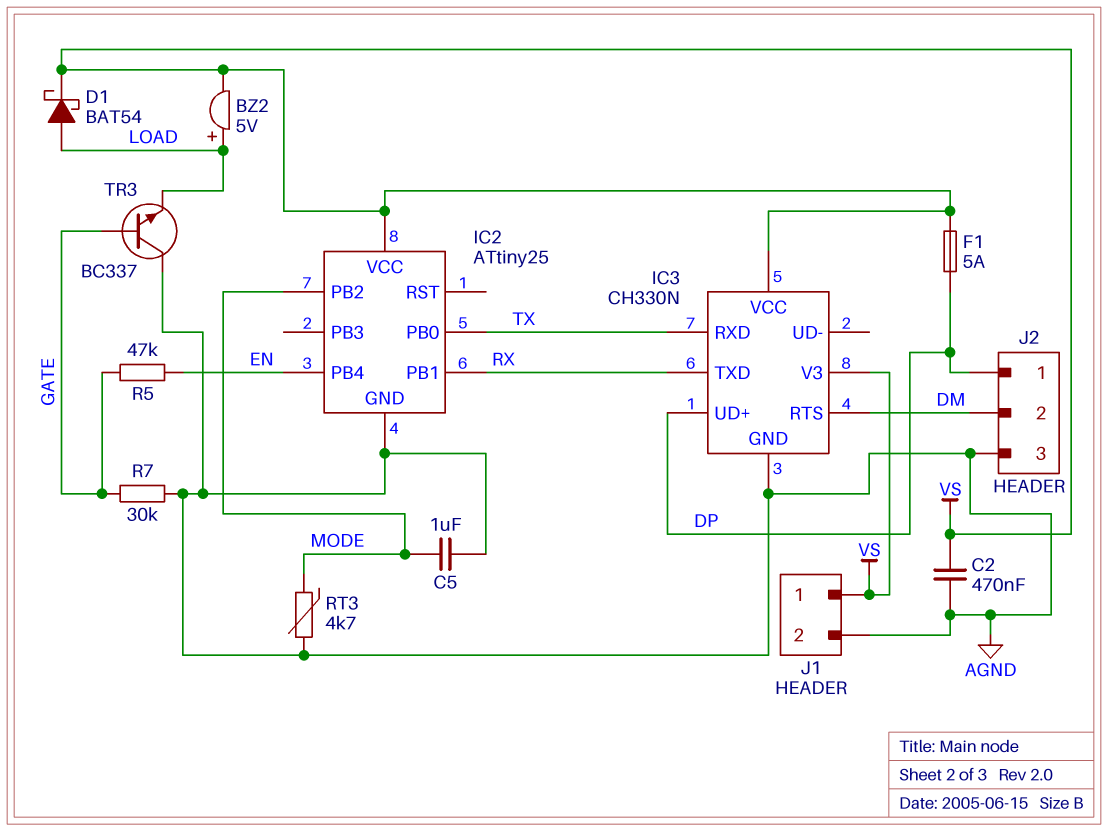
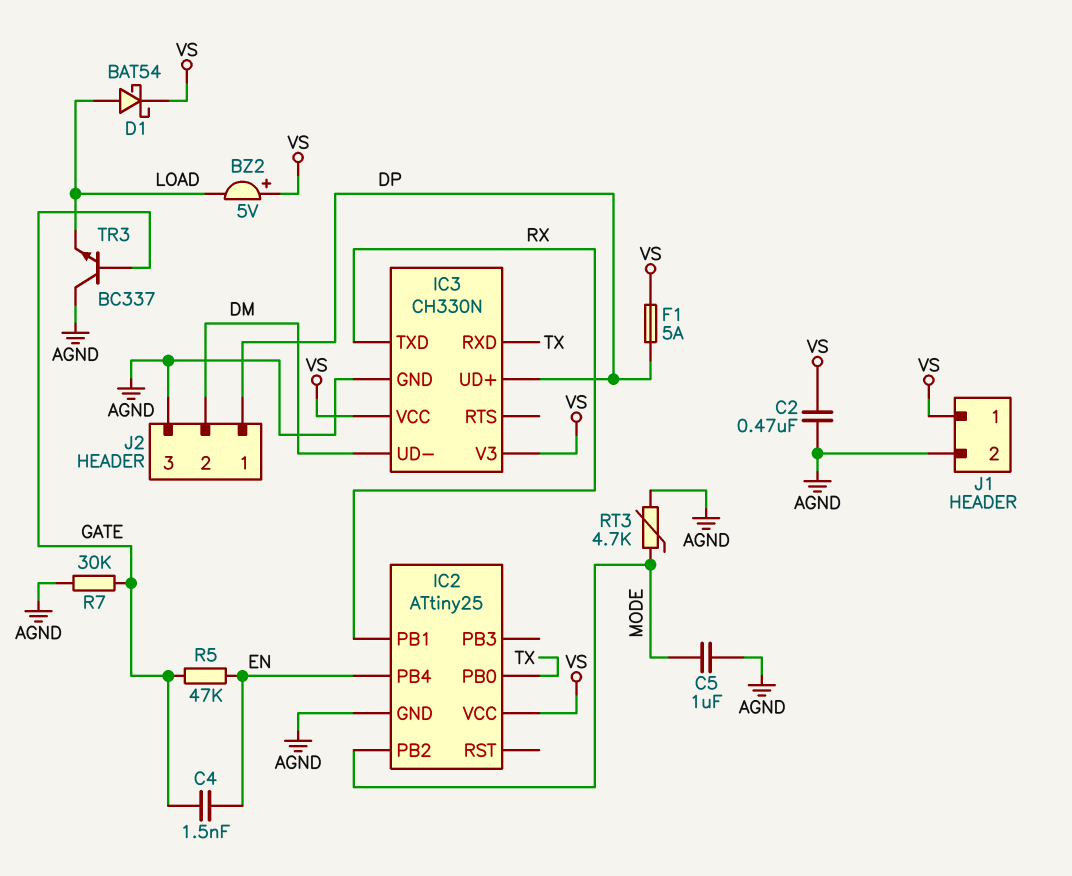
BZ2: buzzer 5V (plus LOAD, minus VS) -> buzzer 5V (plus VS, minus LOAD)
C4: none -> 1.5nF (EN, GATE)
IC3 pin RTS: DM -> none
IC3 pin UD-: none -> DM

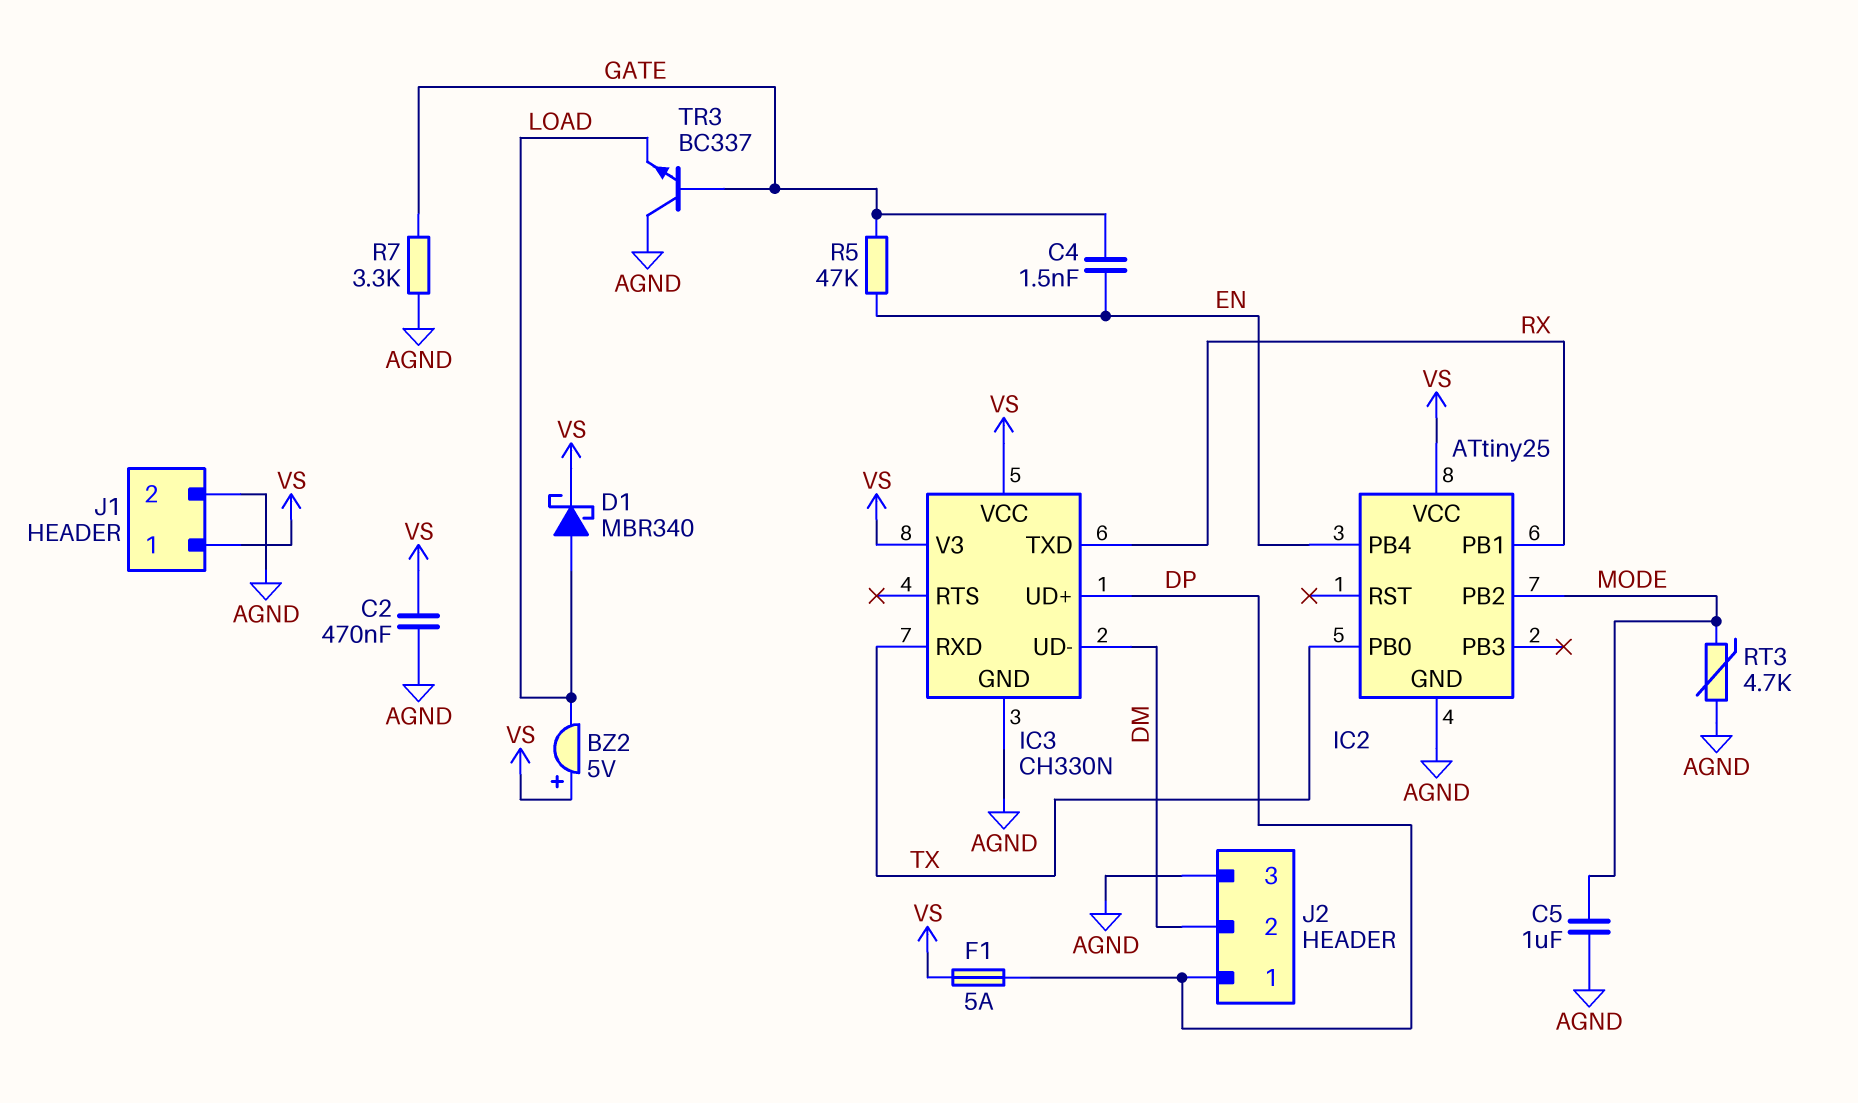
D1: schottky BAT54 (A LOAD, K VS) -> schottky MBR340 (A LOAD, K VS)
R7: 30k (AGND, GATE) -> 3.3k (AGND, GATE)

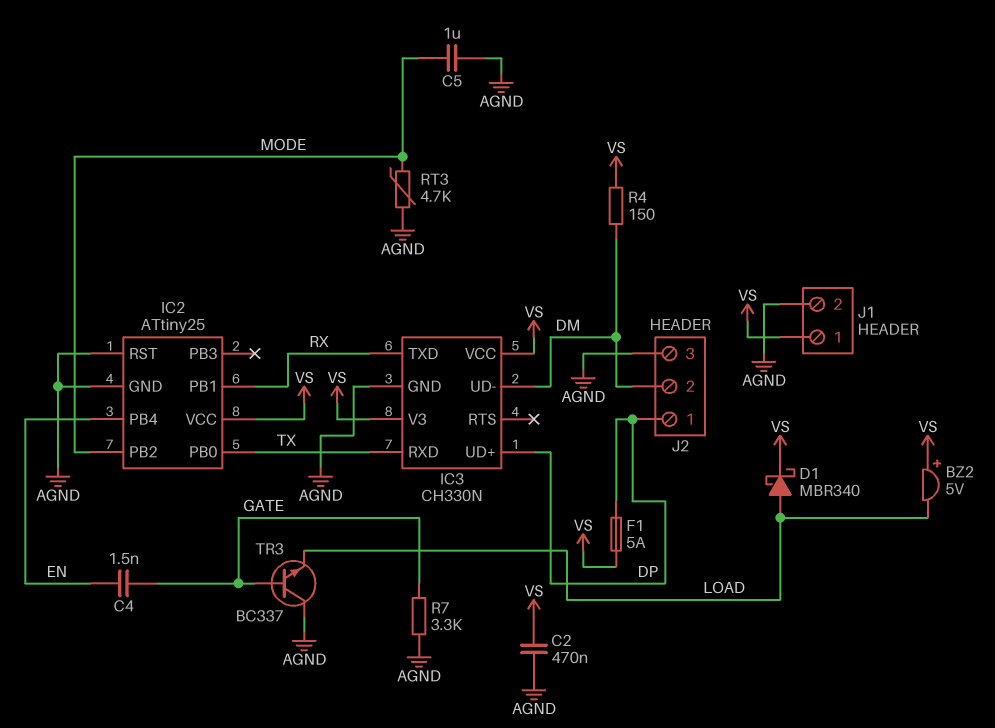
IC2 pin RST: none -> AGND
R4: none -> 150 (DM, VS)
R5: 47k (EN, GATE) -> none

